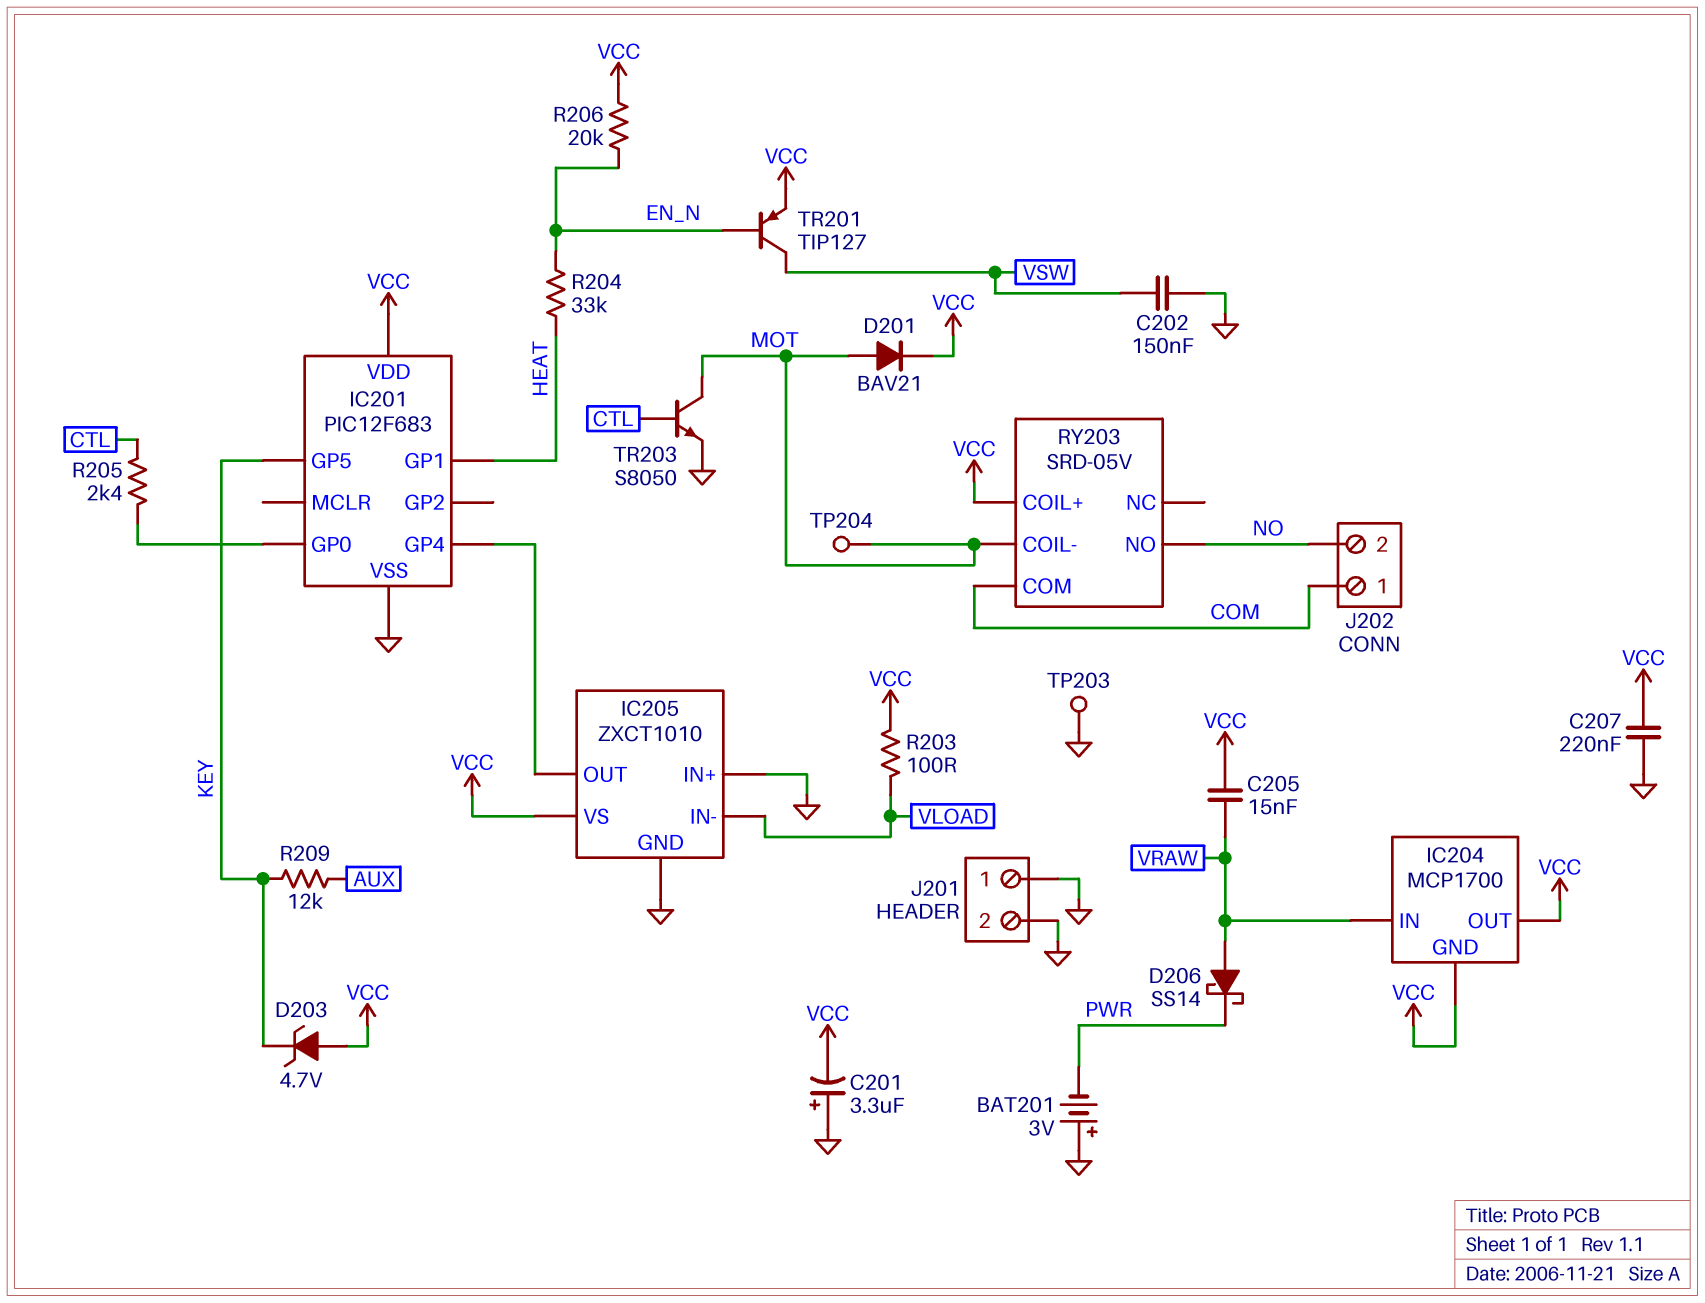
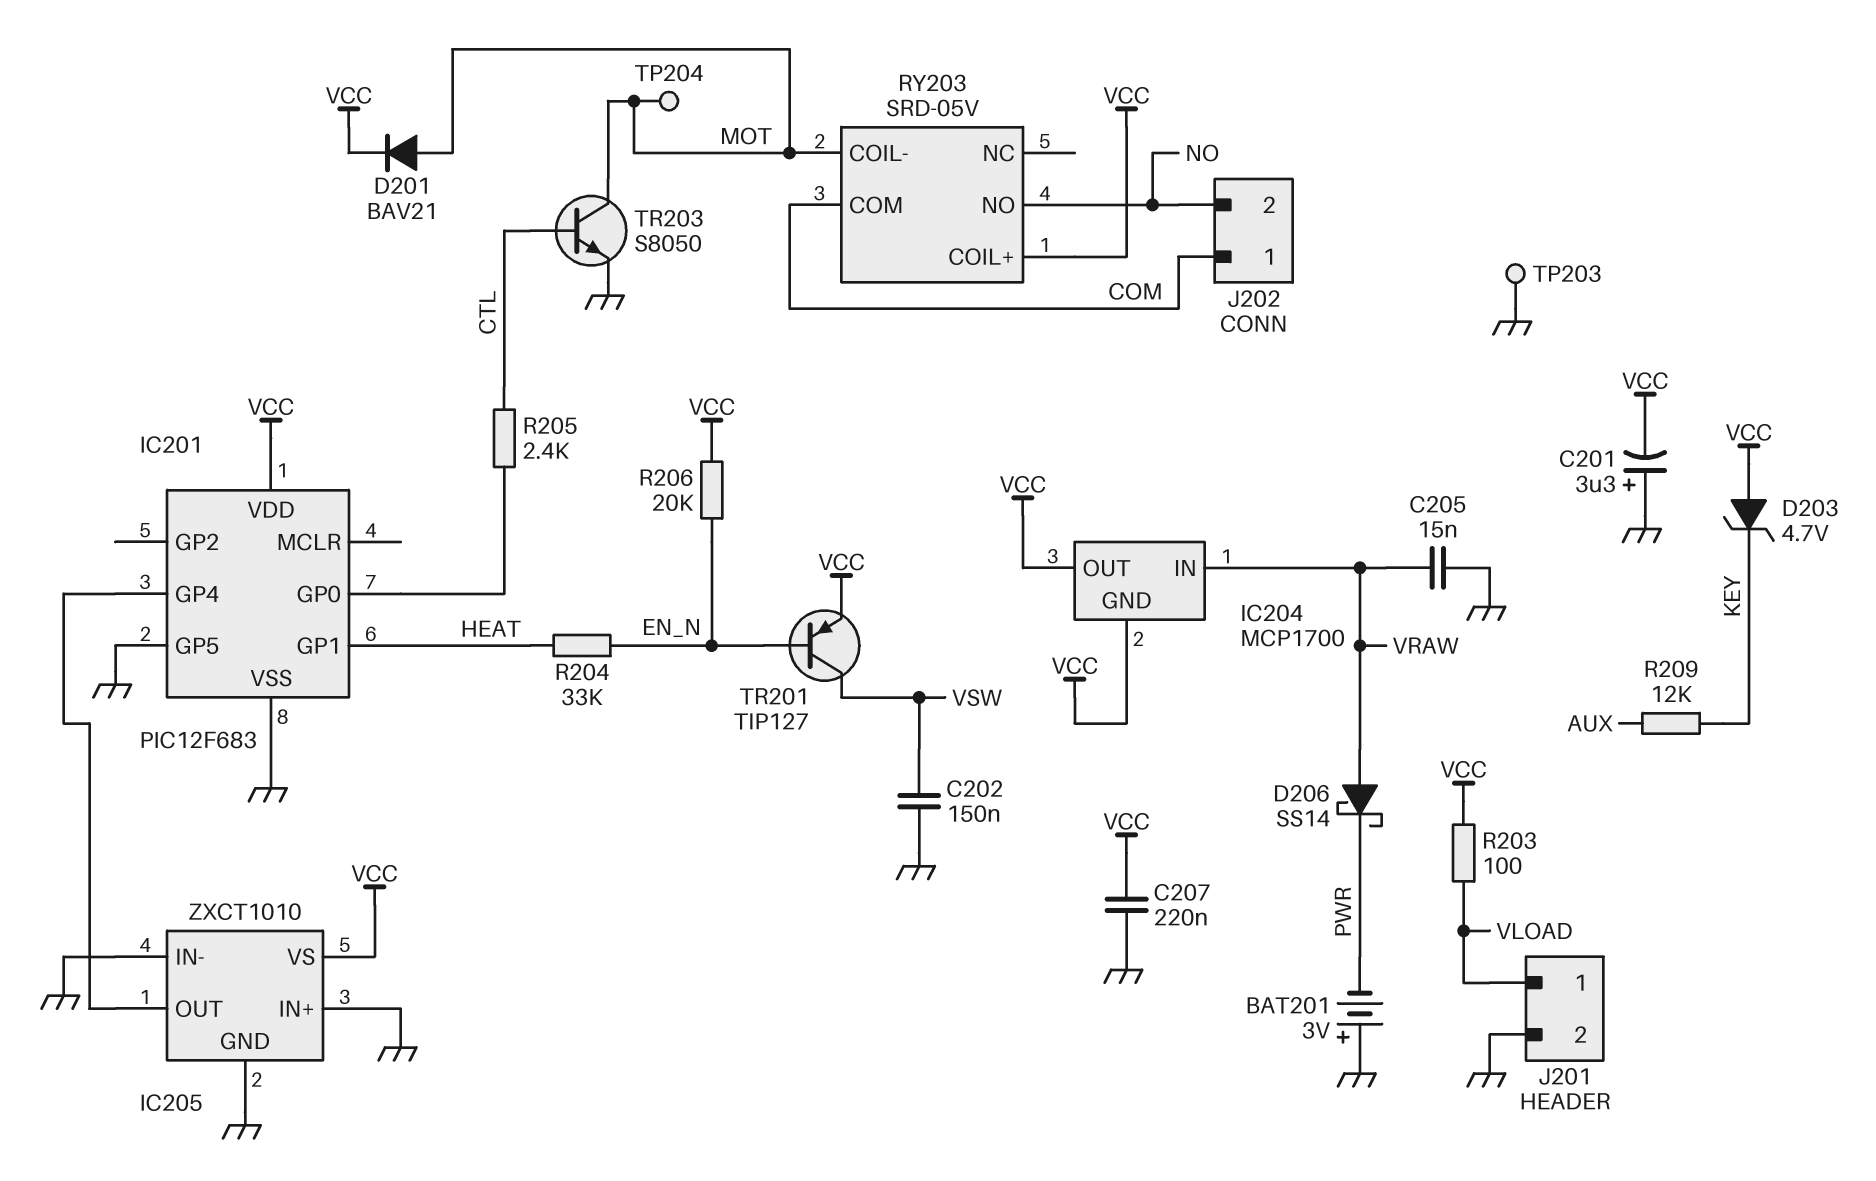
C205: 15nF (VCC, VRAW) -> 15nF (GND, VRAW)
IC201 pin GP5: KEY -> GND
IC205 pin IN-: VLOAD -> GND
J201 pin 1: GND -> VLOAD

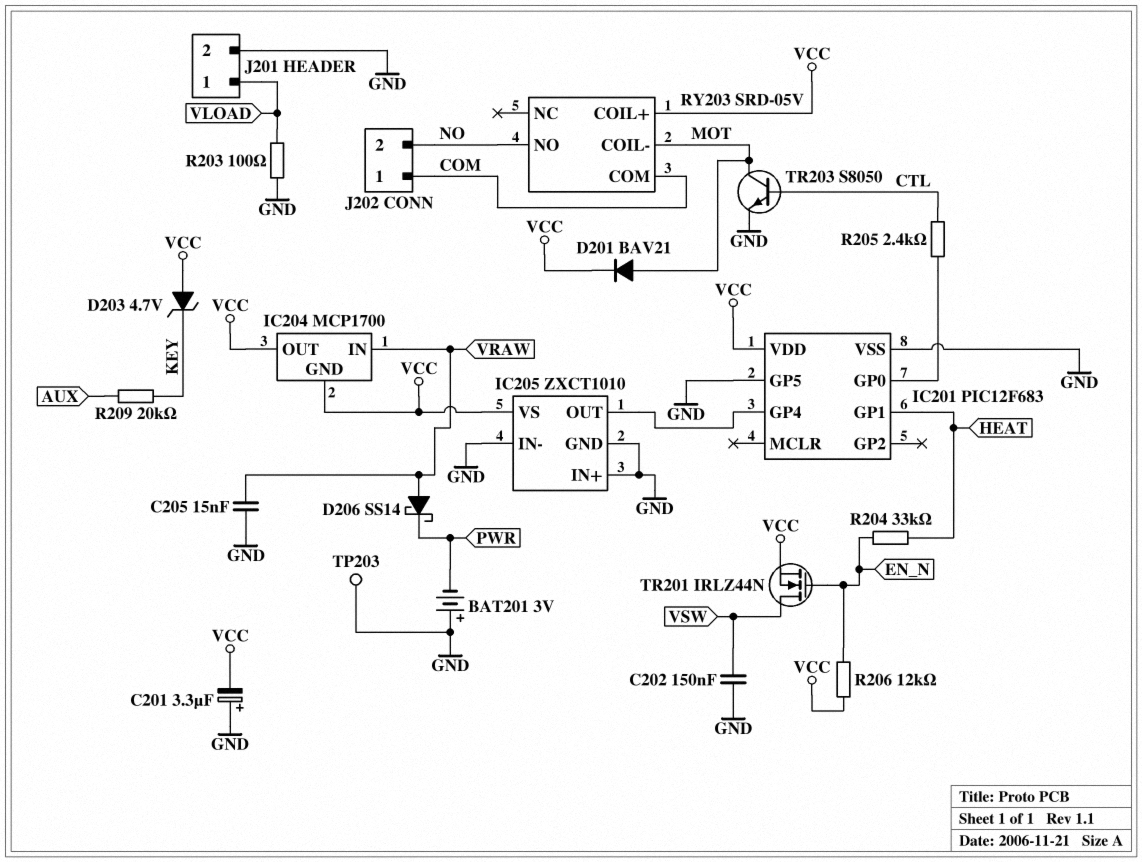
C207: 220nF (GND, VCC) -> none
R203: 100 (VCC, VLOAD) -> 100 (GND, VLOAD)
R206: 20k (EN_N, VCC) -> 12k (EN_N, VCC)
R209: 12k (AUX, KEY) -> 20k (AUX, KEY)
TP204: test point (MOT) -> none
TR201: PNP TIP127 (B EN_N, C VSW, E VCC) -> NMOS IRLZ44N (G EN_N, D VSW, S VCC)

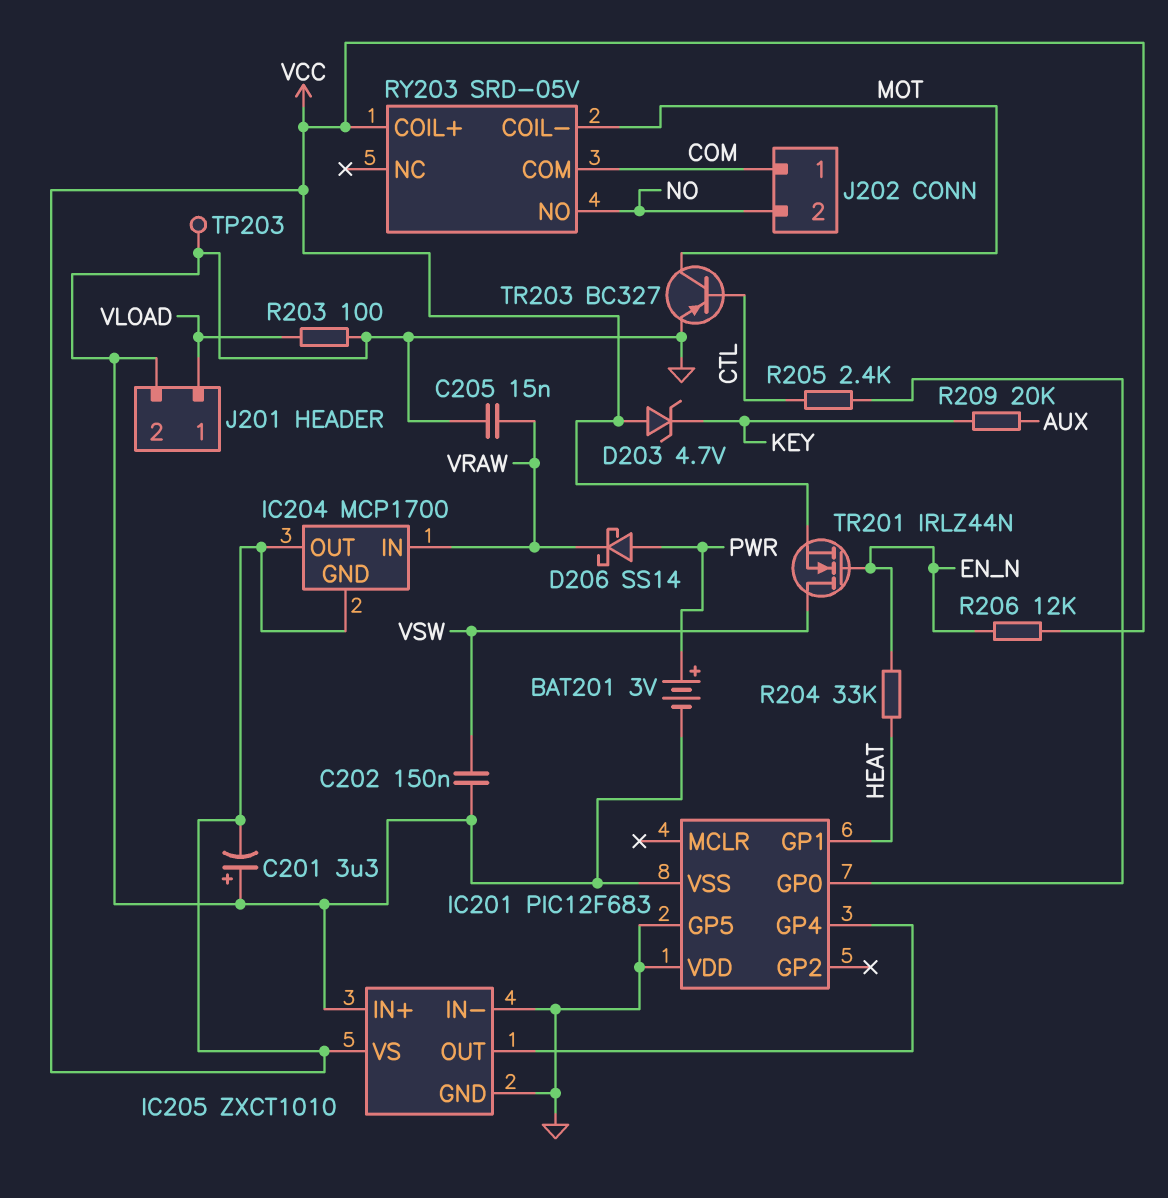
BAT201: 3V (plus GND, minus PWR) -> 3V (plus PWR, minus GND)
D201: diode BAV21 (A MOT, K VCC) -> none
D206: schottky SS14 (A VRAW, K PWR) -> schottky SS14 (A PWR, K VRAW)
IC201 pin VDD: VCC -> GND
TR203: NPN S8050 (B CTL, C MOT, E GND) -> PNP BC327 (B CTL, C MOT, E GND)

